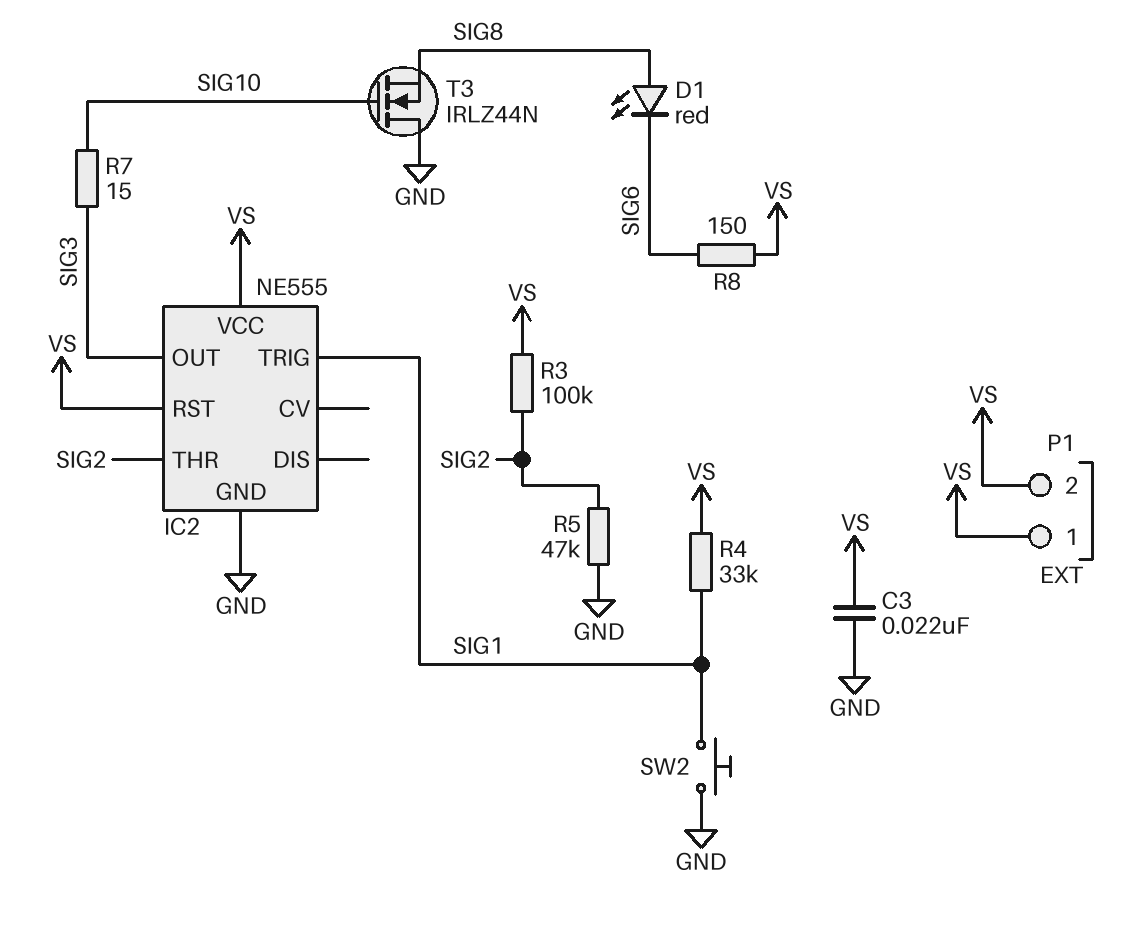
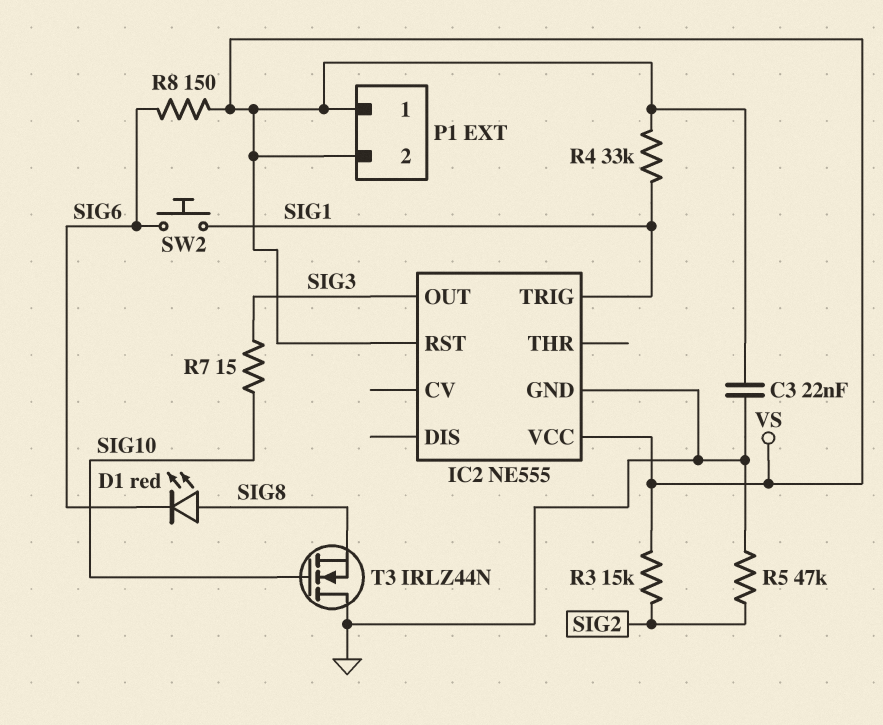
IC2 pin THR: SIG2 -> none
R3: 100k (SIG2, VS) -> 15k (SIG2, VS)
SW2: button (GND, SIG1) -> button (SIG1, SIG6)

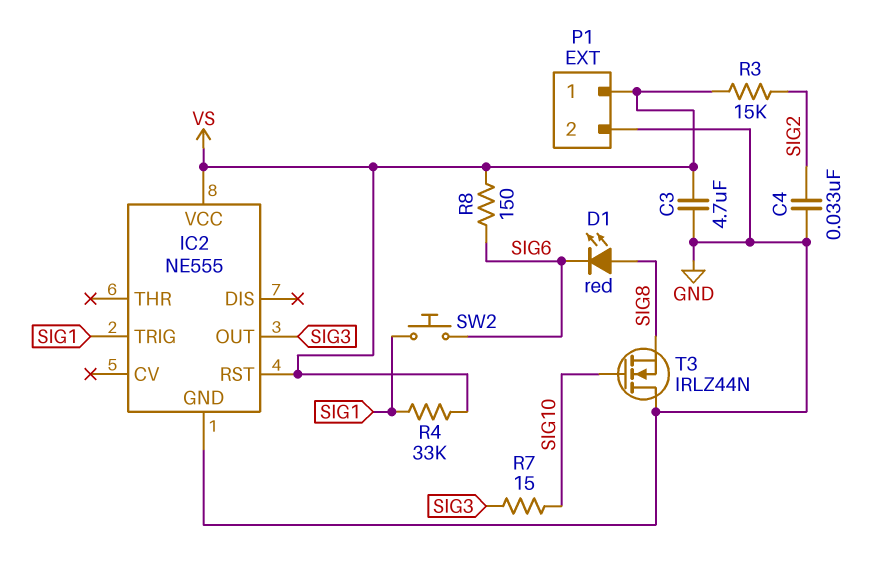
C3: 22nF (GND, VS) -> 4.7uF (GND, VS)
C4: none -> 33nF (GND, SIG2)
P1 pin 2: VS -> GND
R5: 47k (GND, SIG2) -> none

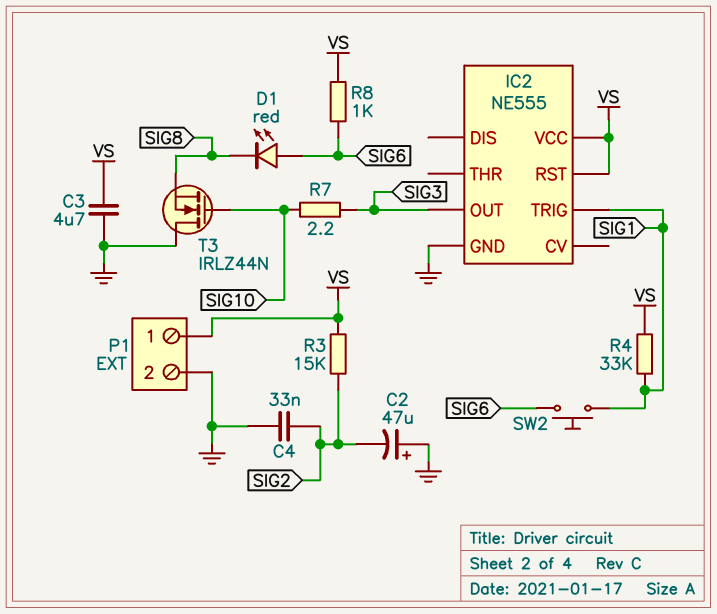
C2: none -> 47uF (plus GND, minus SIG2)
D1: LED red (A SIG8, K SIG6) -> LED red (A SIG6, K SIG8)
R7: 15 (SIG3, SIG10) -> 2.2 (SIG3, SIG10)
R8: 150 (SIG6, VS) -> 1k (SIG6, VS)

